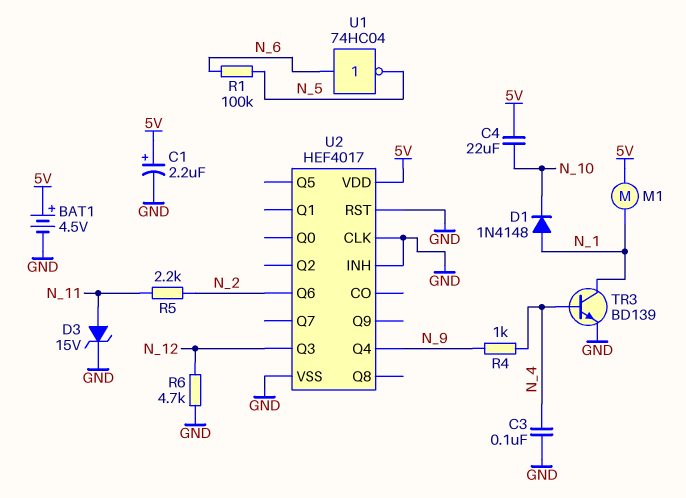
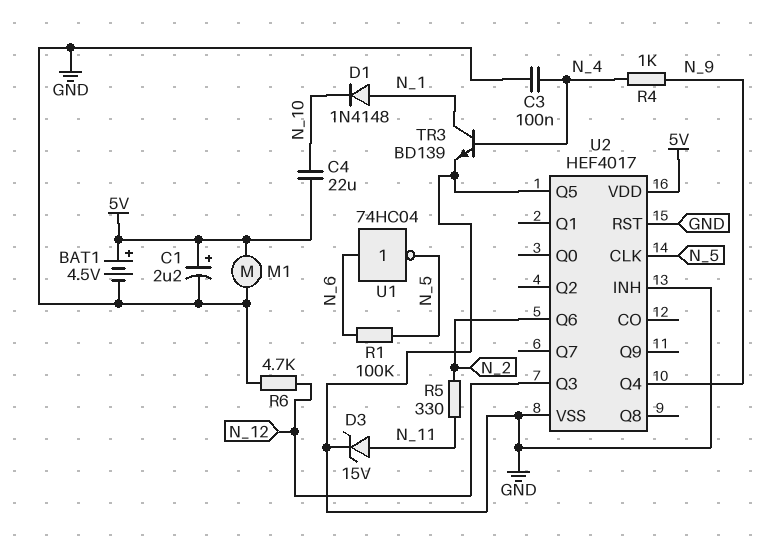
M1: motor (5V, N_1) -> motor (5V, GND)
R5: 2.2k (N_2, N_11) -> 330 (N_2, N_11)
U2 pin CLK: GND -> N_5
U2 pin Q5: none -> GND

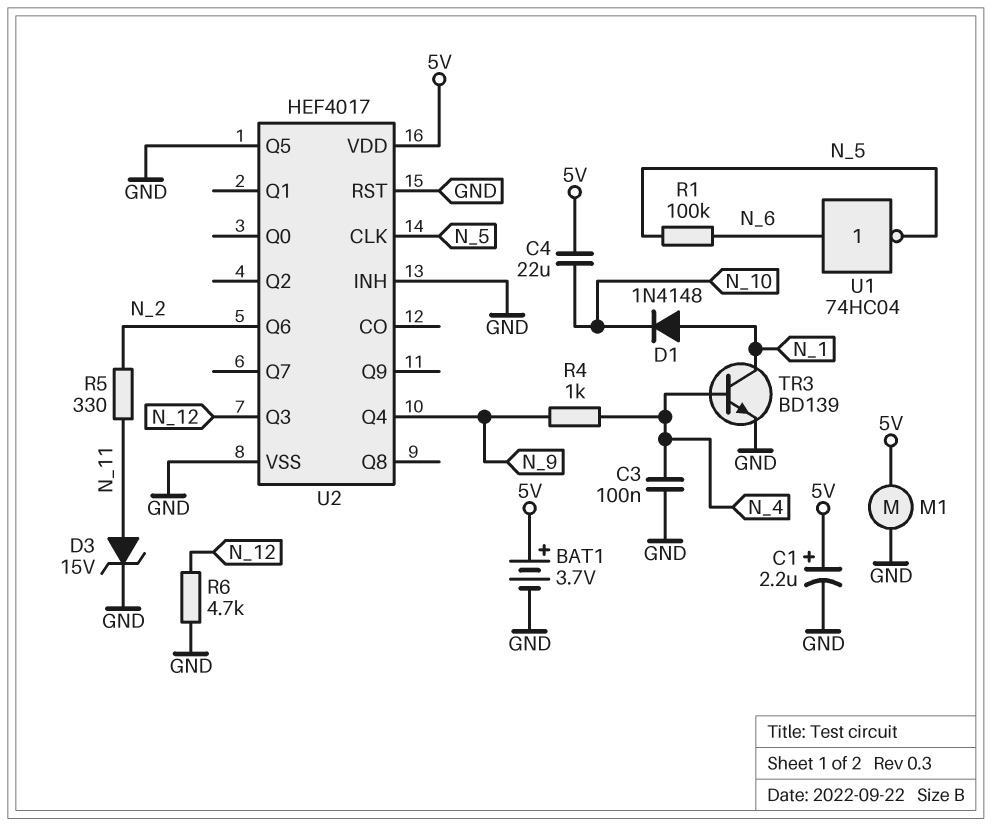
BAT1: 4.5V (plus 5V, minus GND) -> 3.7V (plus 5V, minus GND)

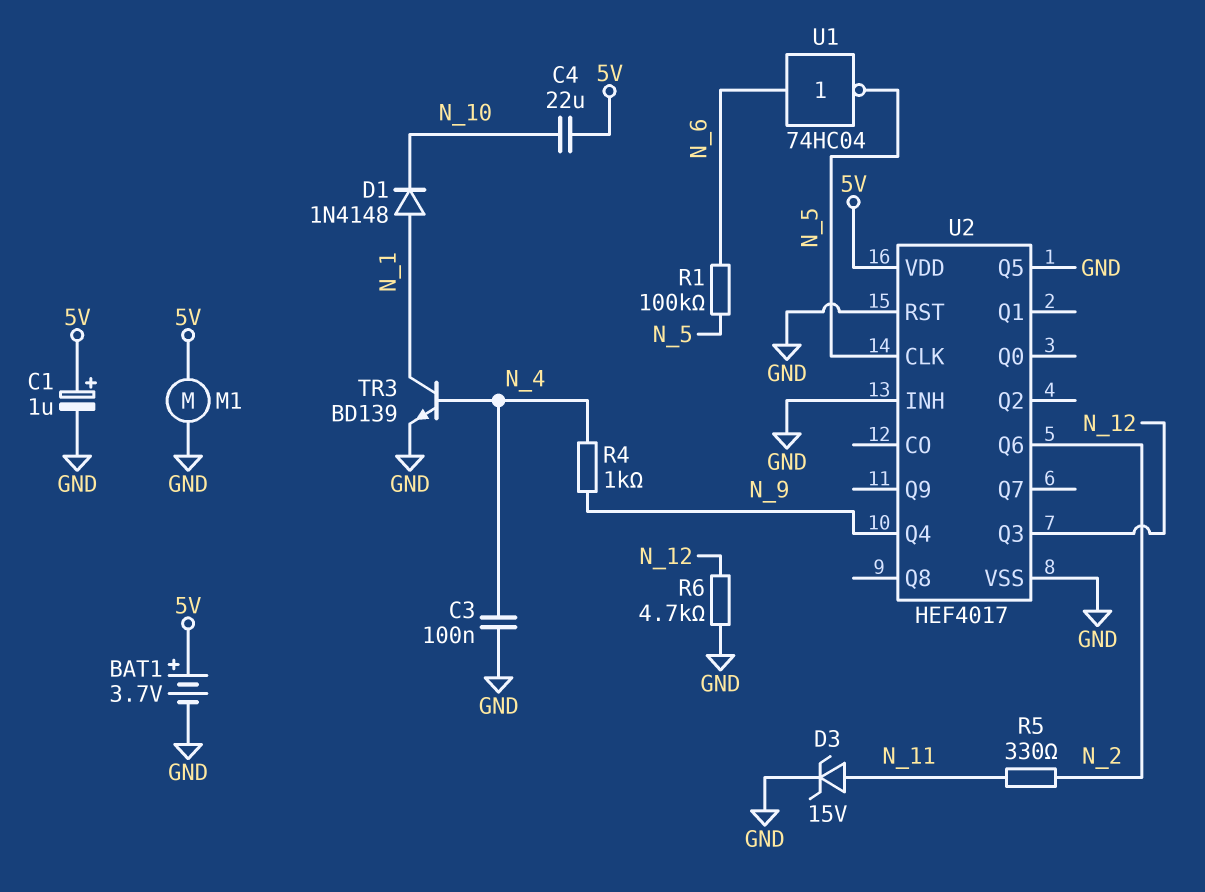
C1: 2.2uF (plus 5V, minus GND) -> 1uF (plus 5V, minus GND)

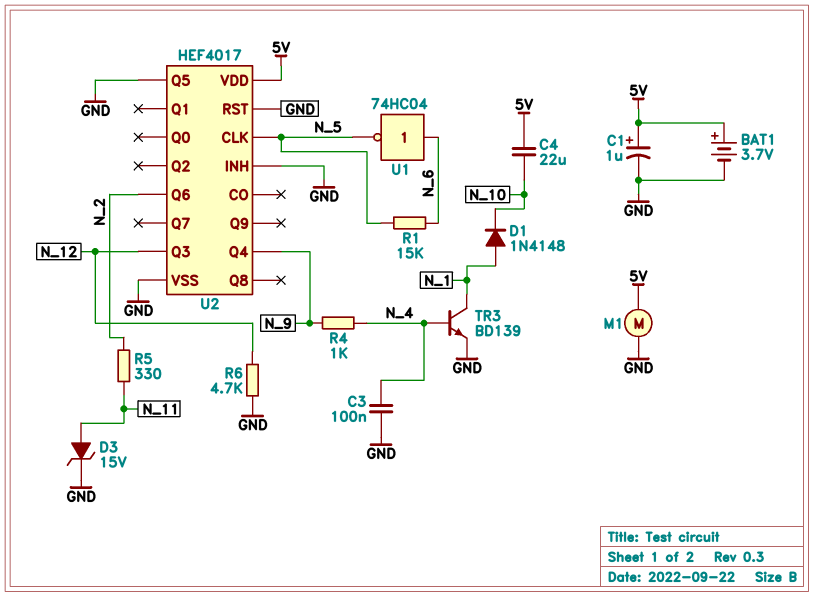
R1: 100k (N_5, N_6) -> 15k (N_5, N_6)

